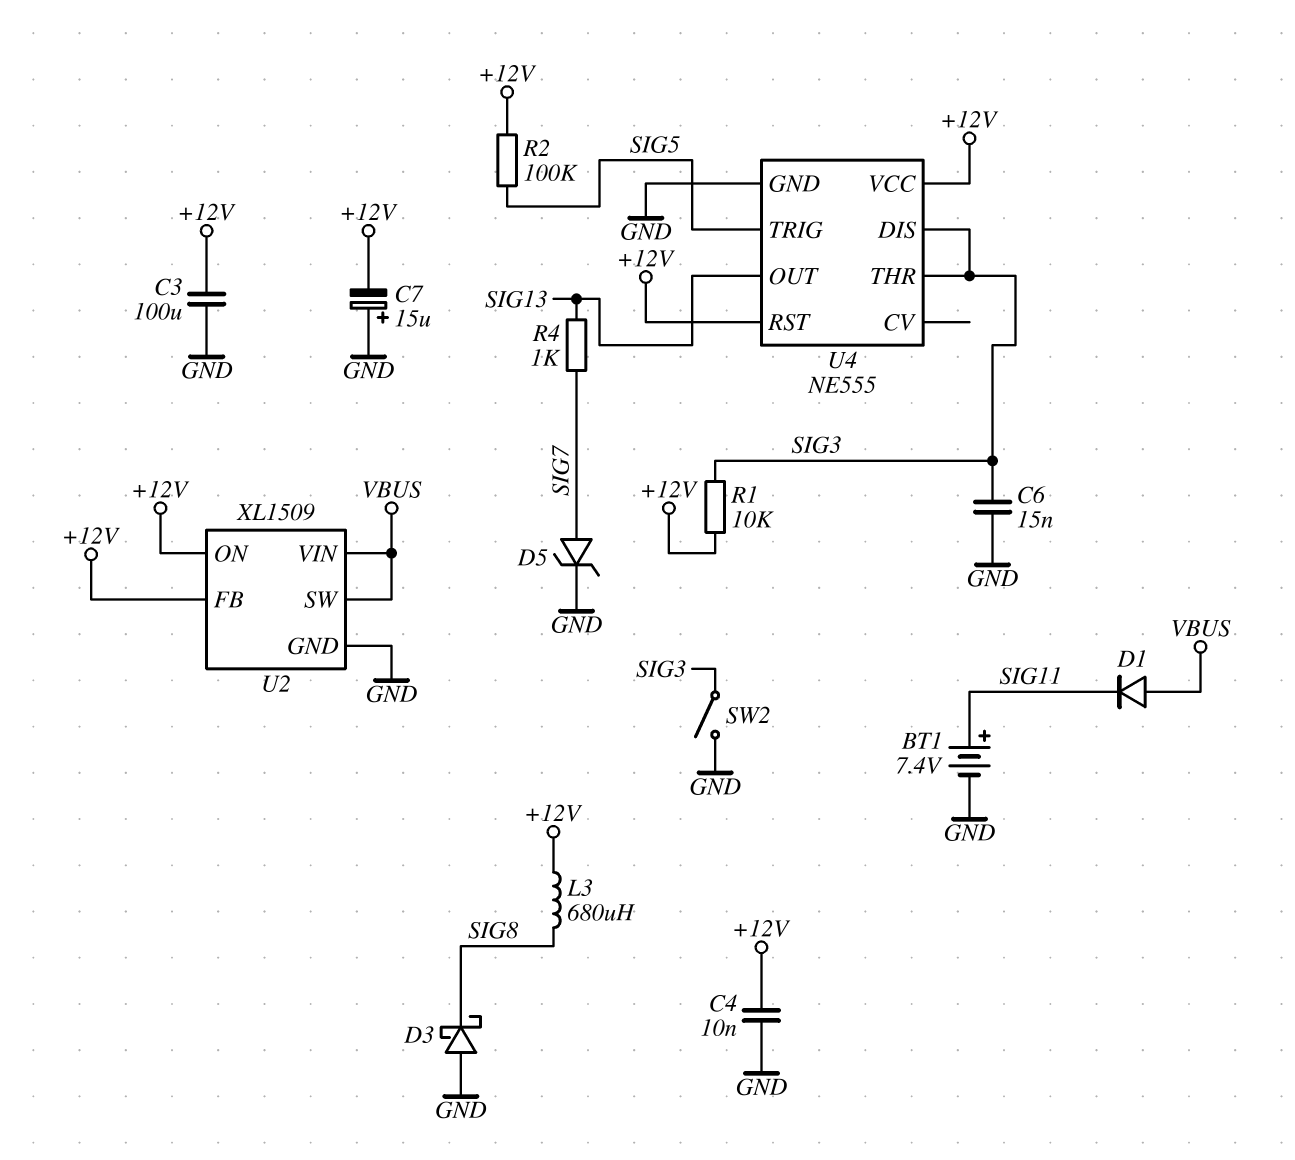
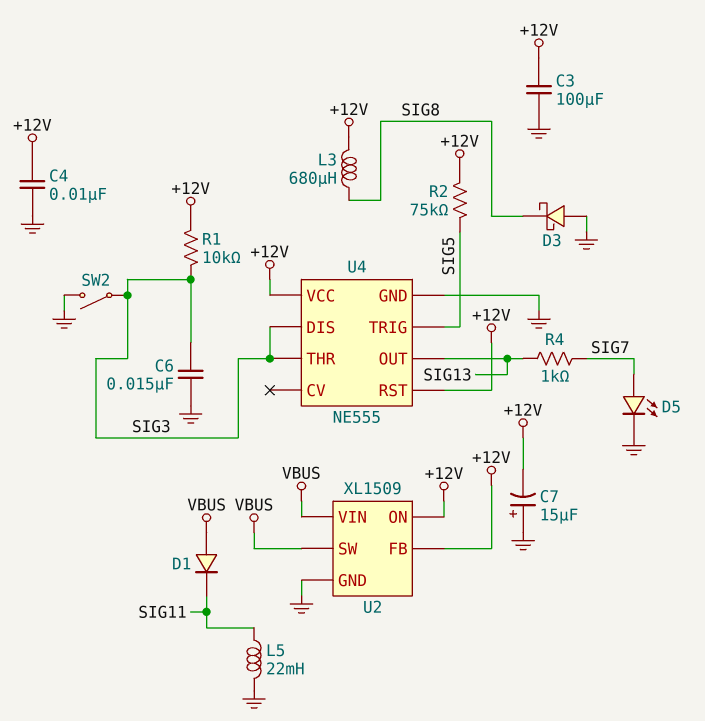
BT1: 7.4V (plus SIG11, minus GND) -> none
D5: zener (A SIG7, K GND) -> LED (A SIG7, K GND)
L5: none -> 22mH (GND, SIG11)
R2: 100k (+12V, SIG5) -> 75k (+12V, SIG5)

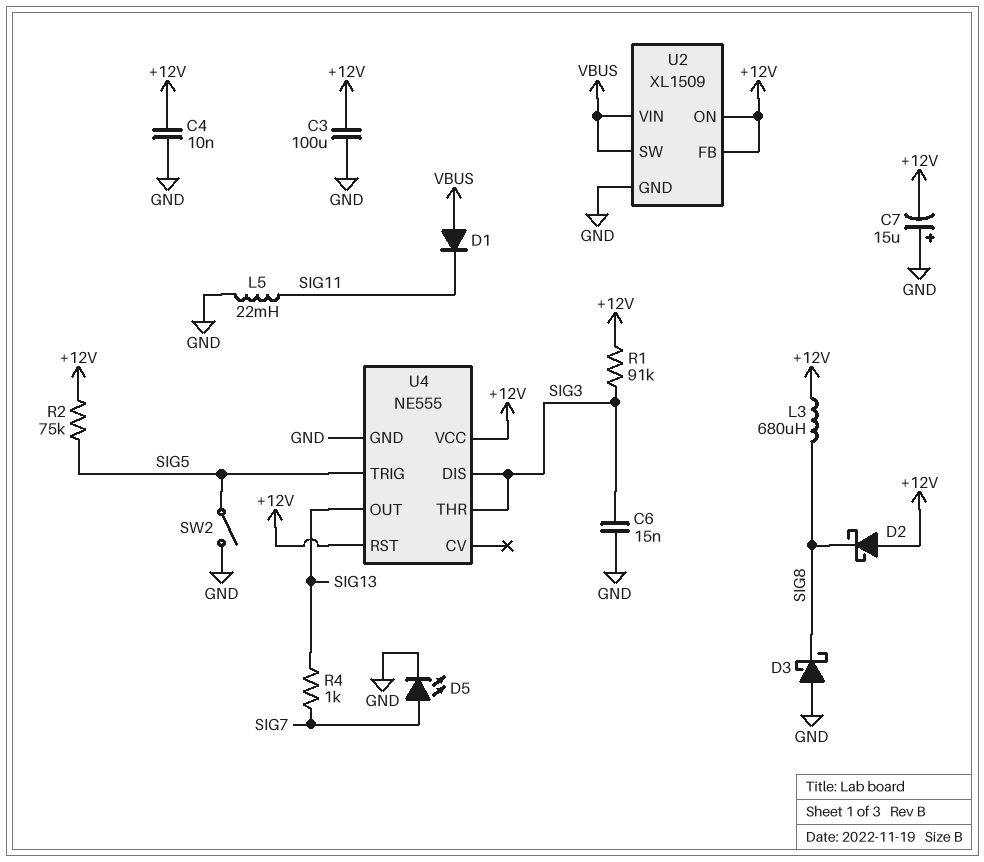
D2: none -> schottky (A +12V, K SIG8)
R1: 10k (+12V, SIG3) -> 91k (+12V, SIG3)
SW2: switch (GND, SIG3) -> switch (GND, SIG5)

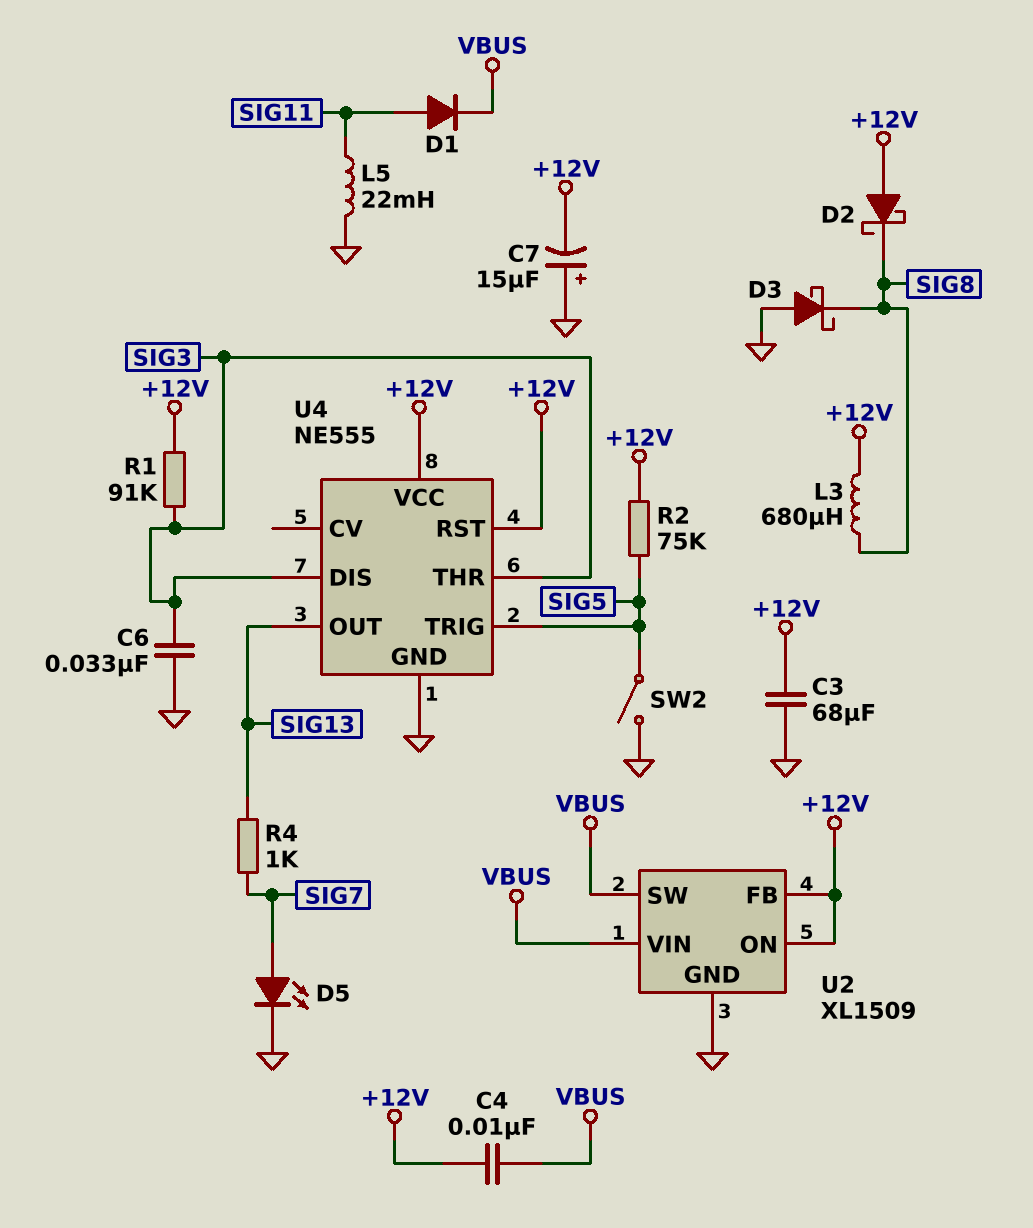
C3: 100uF (+12V, GND) -> 68uF (+12V, GND)
C4: 10nF (+12V, GND) -> 10nF (+12V, VBUS)
C6: 15nF (GND, SIG3) -> 33nF (GND, SIG3)
D1: diode (A VBUS, K SIG11) -> diode (A SIG11, K VBUS)

